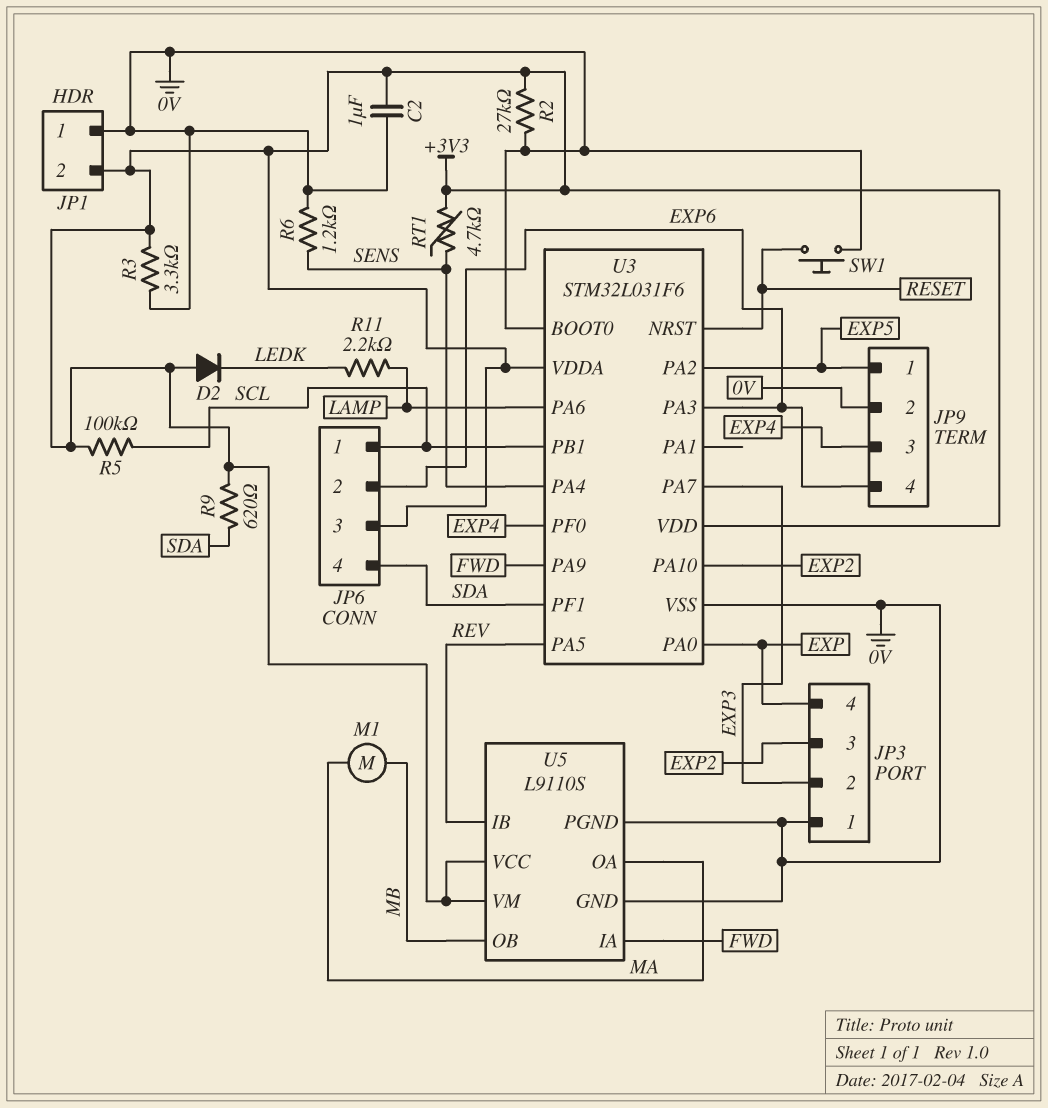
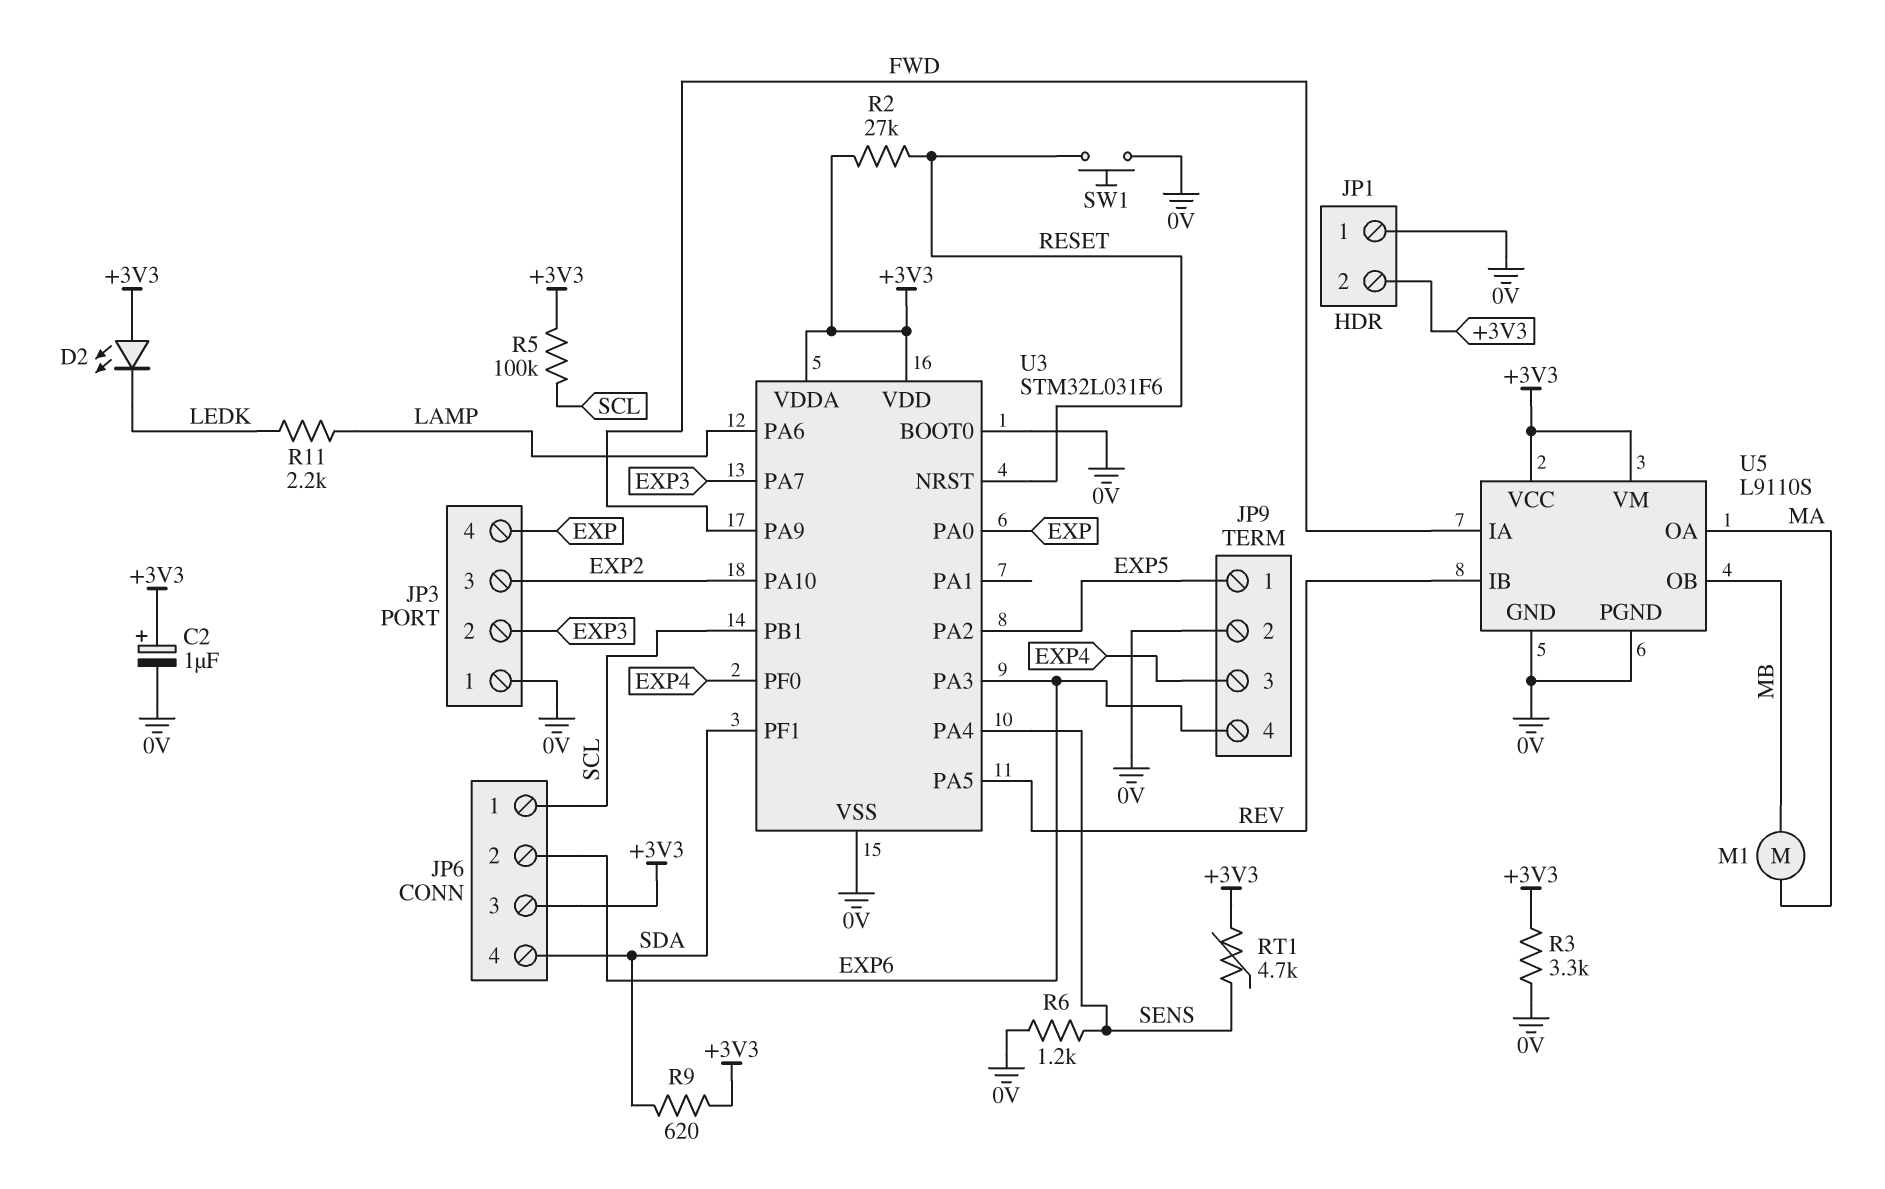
C2: 1uF (+3V3, 0V) -> 1uF (plus +3V3, minus 0V)
D2: diode (A +3V3, K LEDK) -> LED (A +3V3, K LEDK)
R2: 27k (+3V3, 0V) -> 27k (+3V3, RESET)

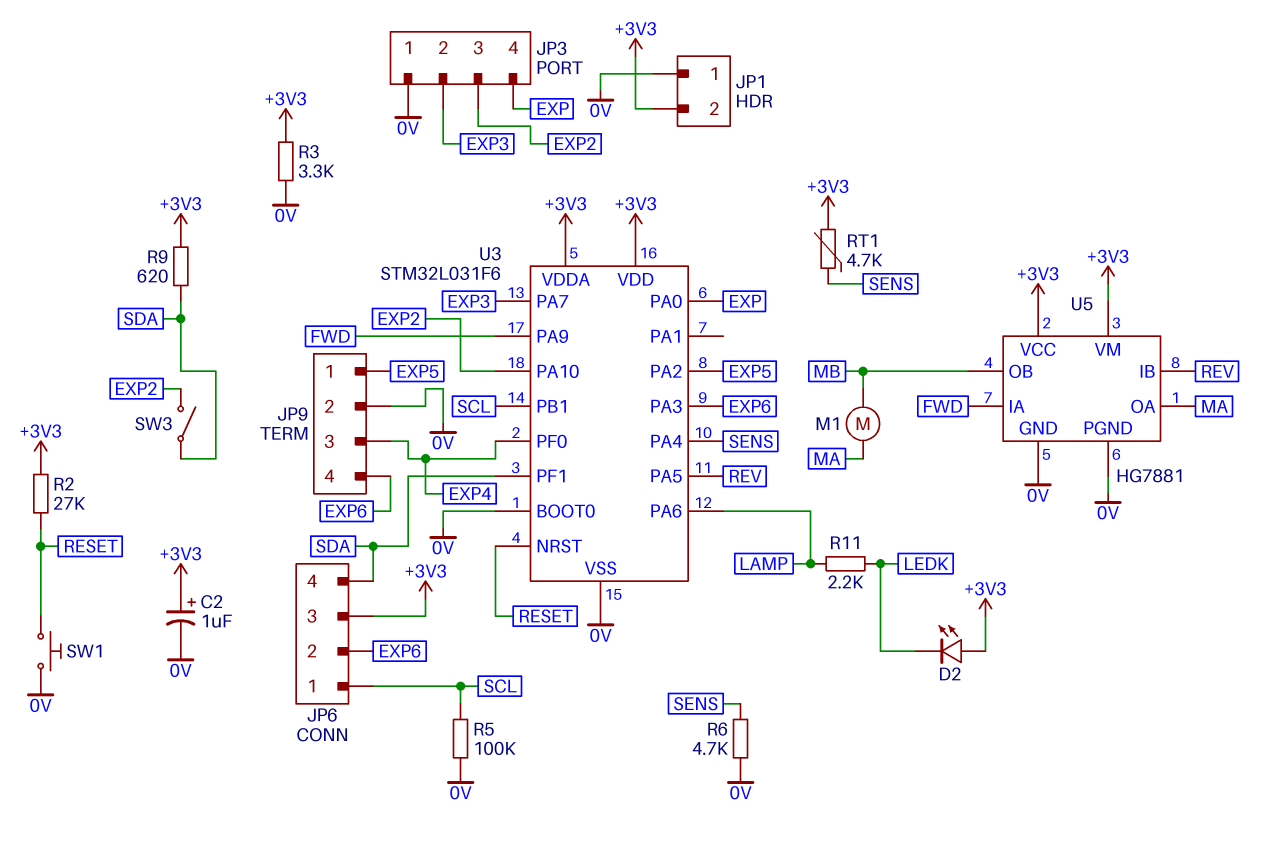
R5: 100k (+3V3, SCL) -> 100k (0V, SCL)
R6: 1.2k (0V, SENS) -> 4.7k (0V, SENS)
SW3: none -> switch (EXP2, SDA)
U5: L9110S -> HG7881

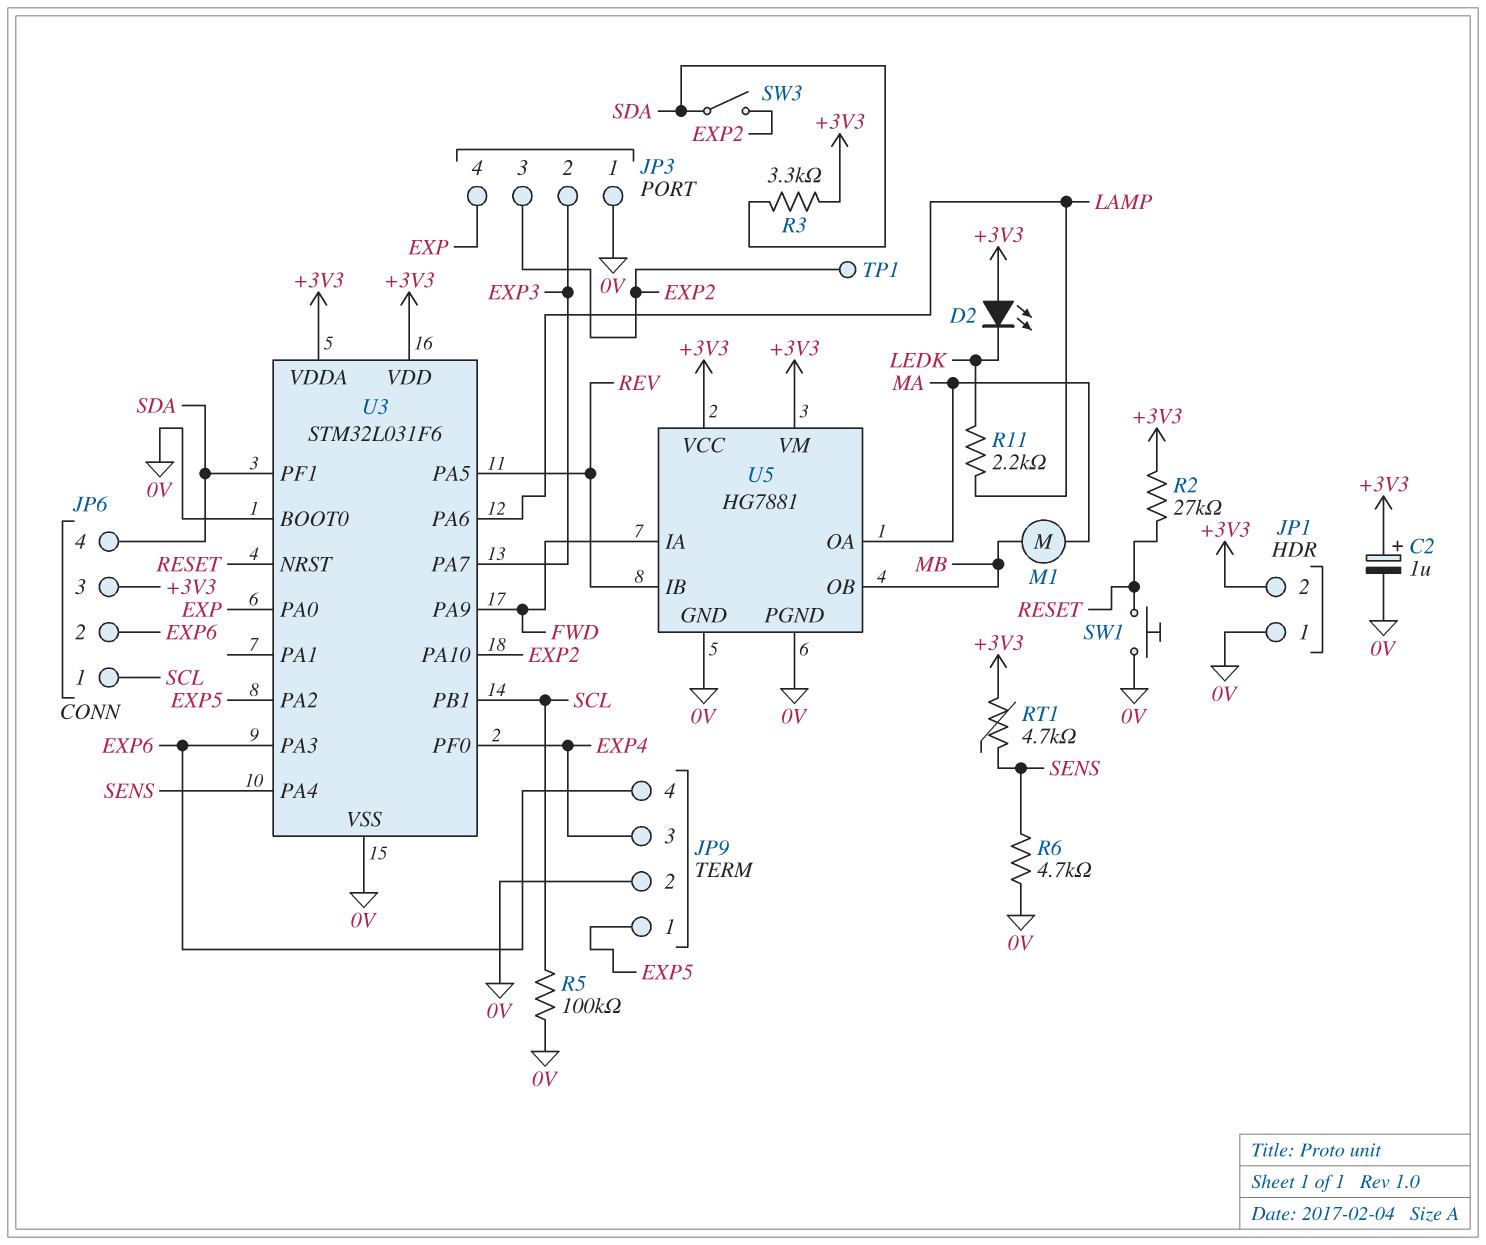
R3: 3.3k (+3V3, 0V) -> 3.3k (+3V3, SDA)
R9: 620 (+3V3, SDA) -> none
TP1: none -> test point (EXP2)

